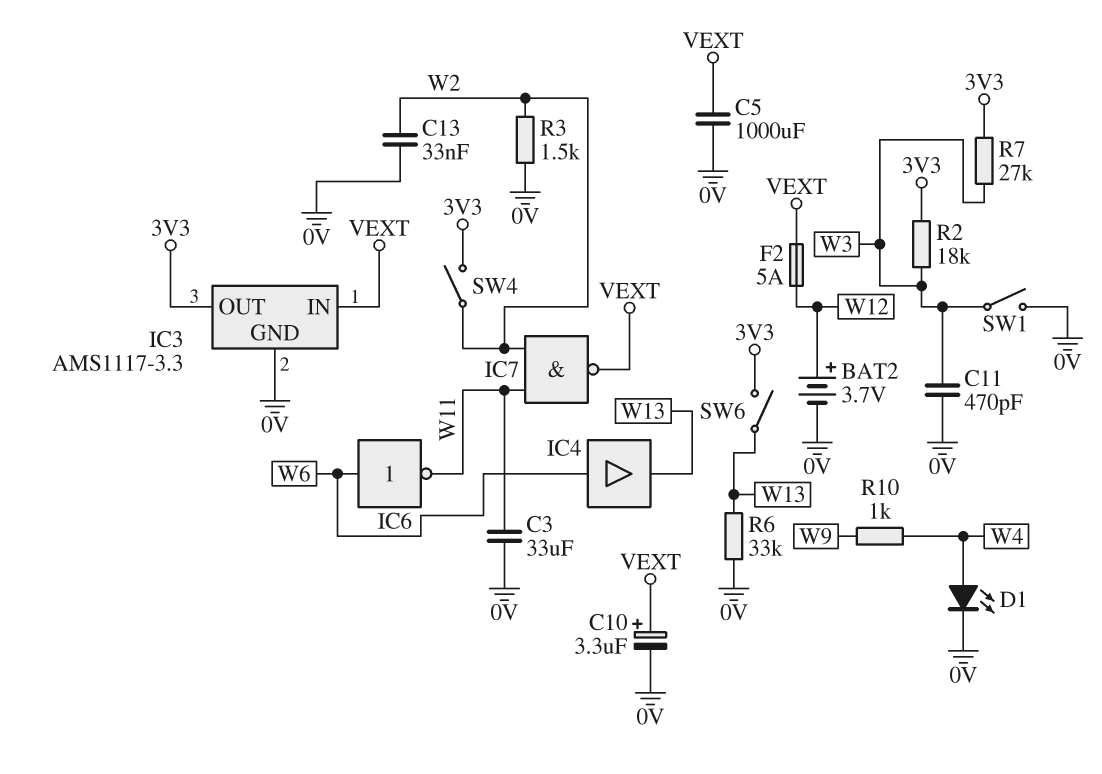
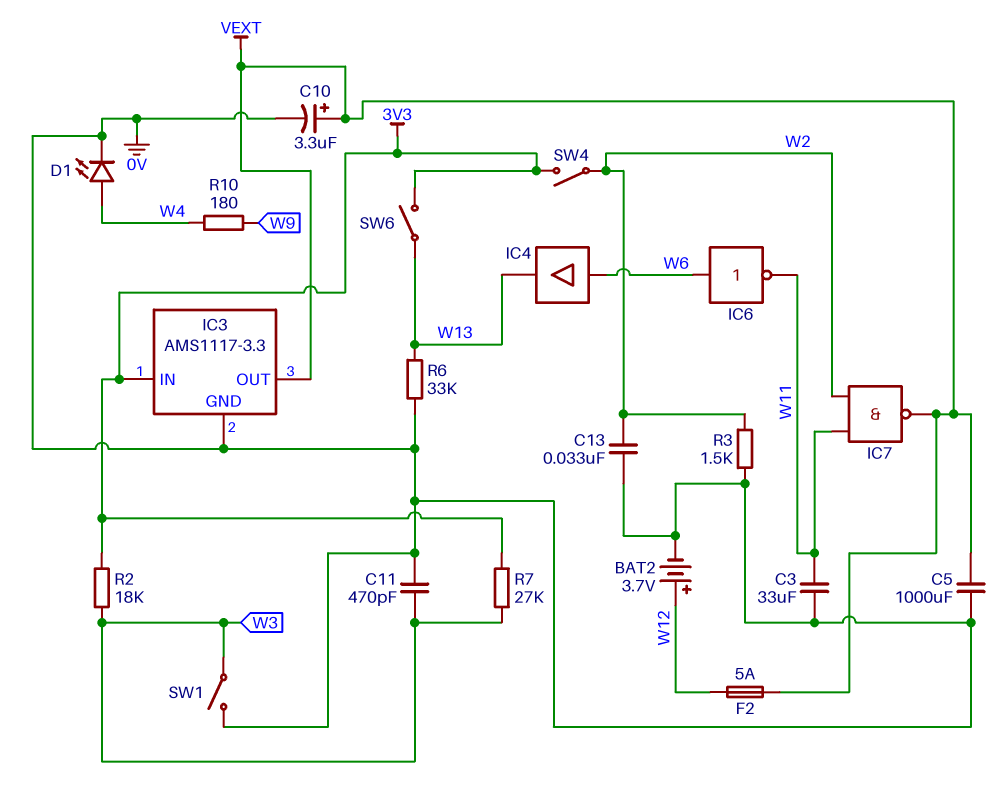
IC3 pin IN: VEXT -> 3V3
IC3 pin OUT: 3V3 -> VEXT
R10: 1k (W4, W9) -> 180 (W4, W9)

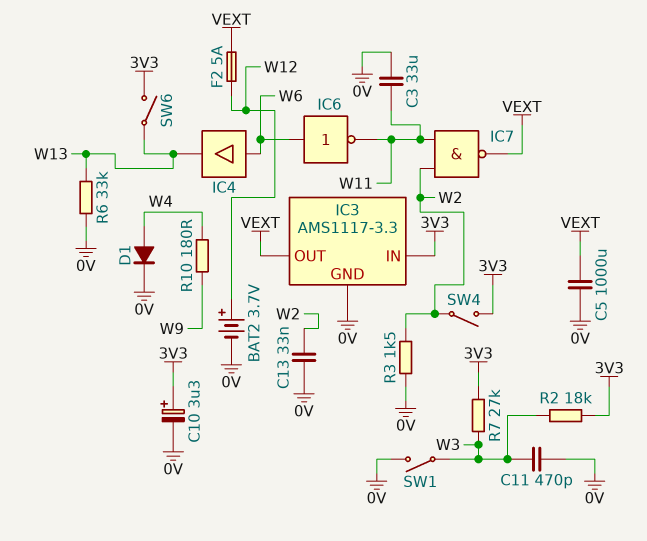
C10: 3.3uF (plus VEXT, minus 0V) -> 3.3uF (plus 3V3, minus 0V)
D1: LED (A W4, K 0V) -> diode (A W4, K 0V)

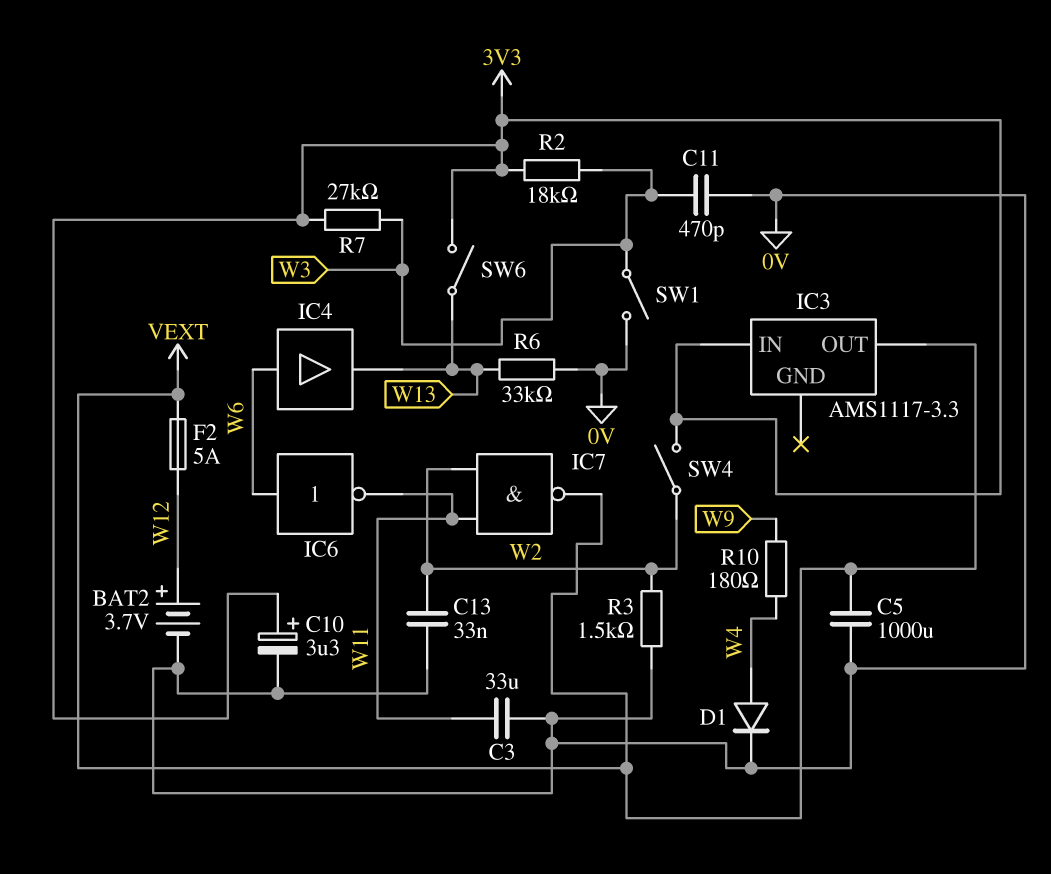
IC3 pin GND: 0V -> none

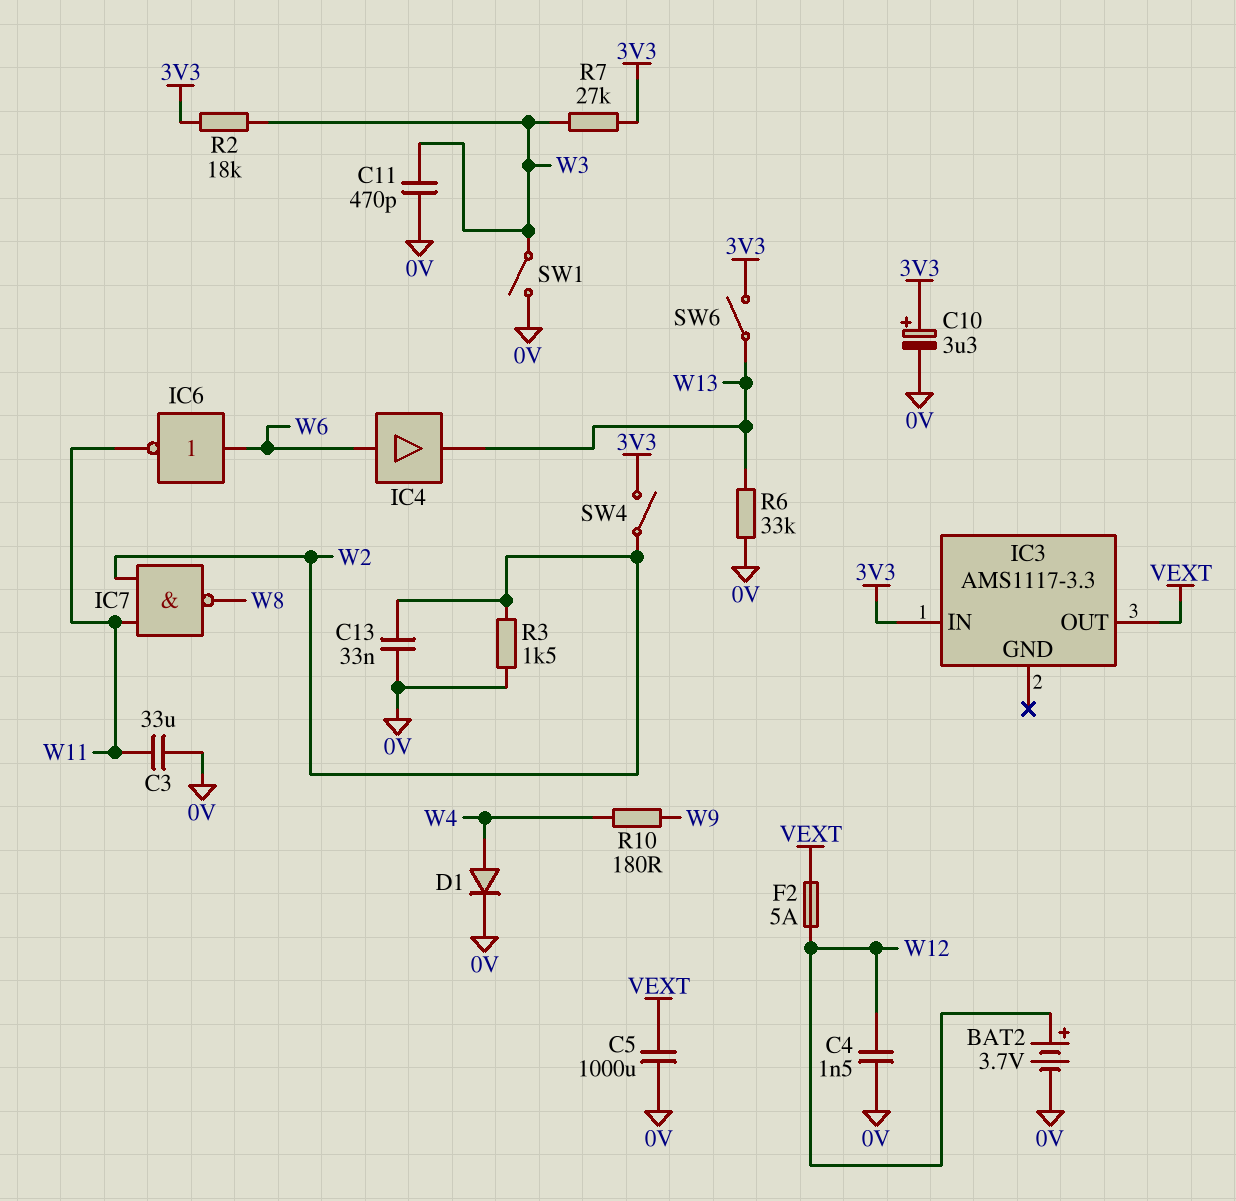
C4: none -> 1.5nF (0V, W12)
IC7: NAND (in W2, in W11, out VEXT) -> NAND (in W2, in W11, out W8)

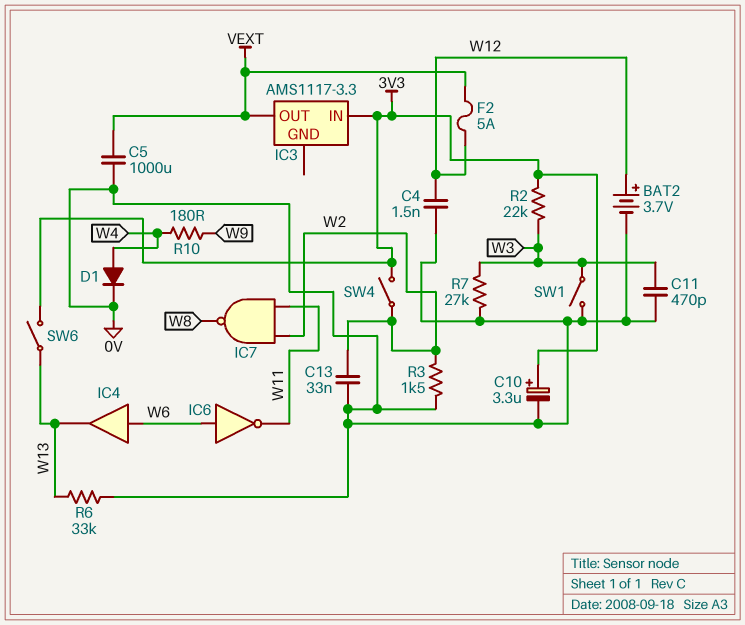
C3: 33uF (0V, W11) -> none
R2: 18k (3V3, W3) -> 22k (3V3, W3)
R7: 27k (3V3, W3) -> 27k (0V, W3)

